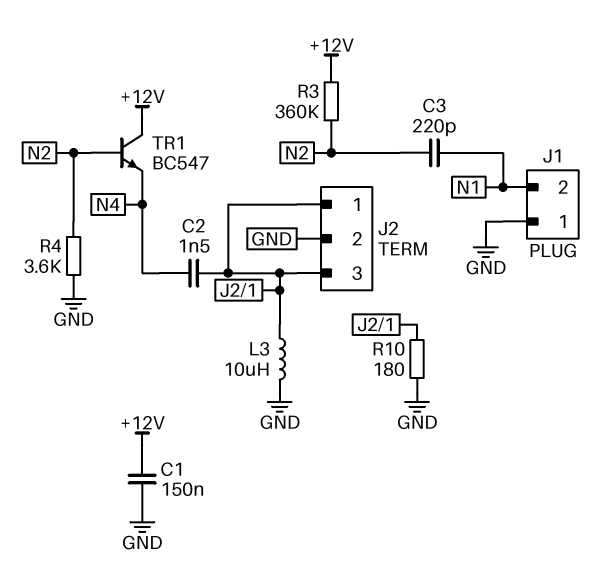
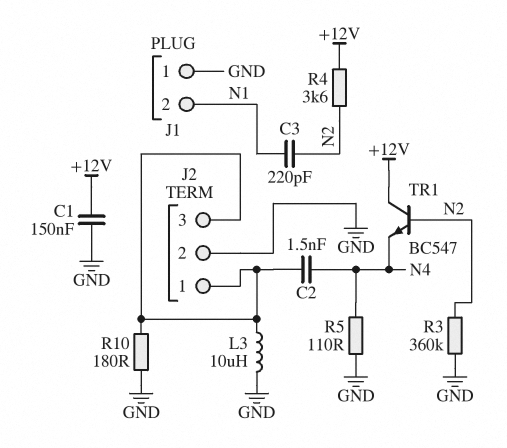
R3: 360k (+12V, N2) -> 360k (GND, N2)
R4: 3.6k (GND, N2) -> 3.6k (+12V, N2)
R5: none -> 110 (GND, N4)

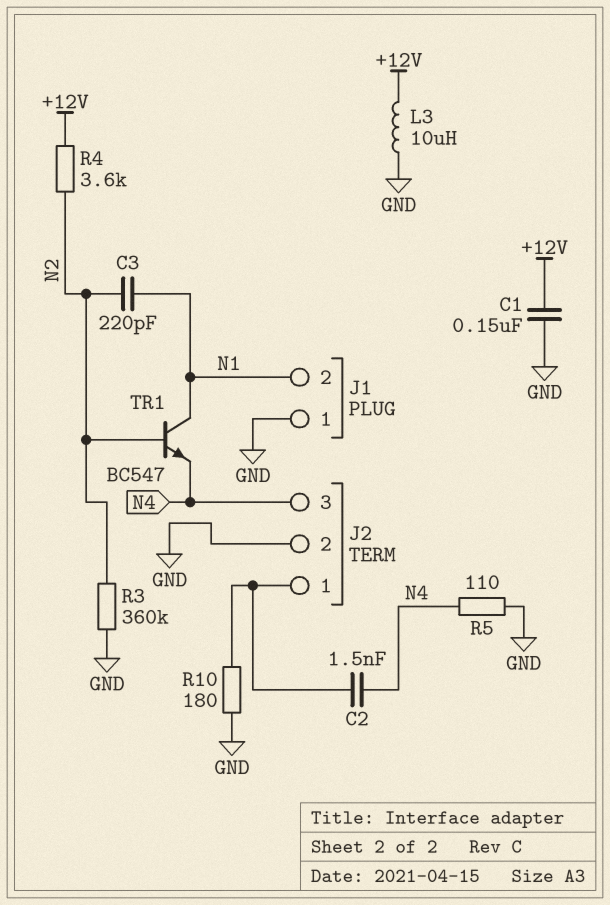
J2 pin 3: J2/1 -> N4
L3: 10uH (GND, J2/1) -> 10uH (+12V, GND)
TR1: NPN BC547 (B N2, C +12V, E N4) -> NPN BC547 (B N2, C N1, E N4)

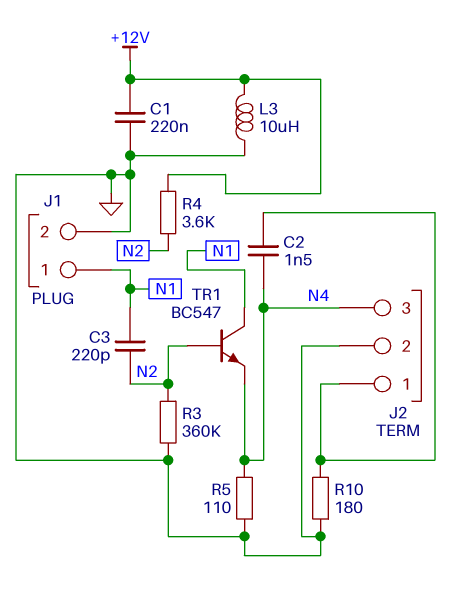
C1: 150nF (+12V, GND) -> 220nF (+12V, GND)
J1 pin 1: GND -> N1
J1 pin 2: N1 -> GND

